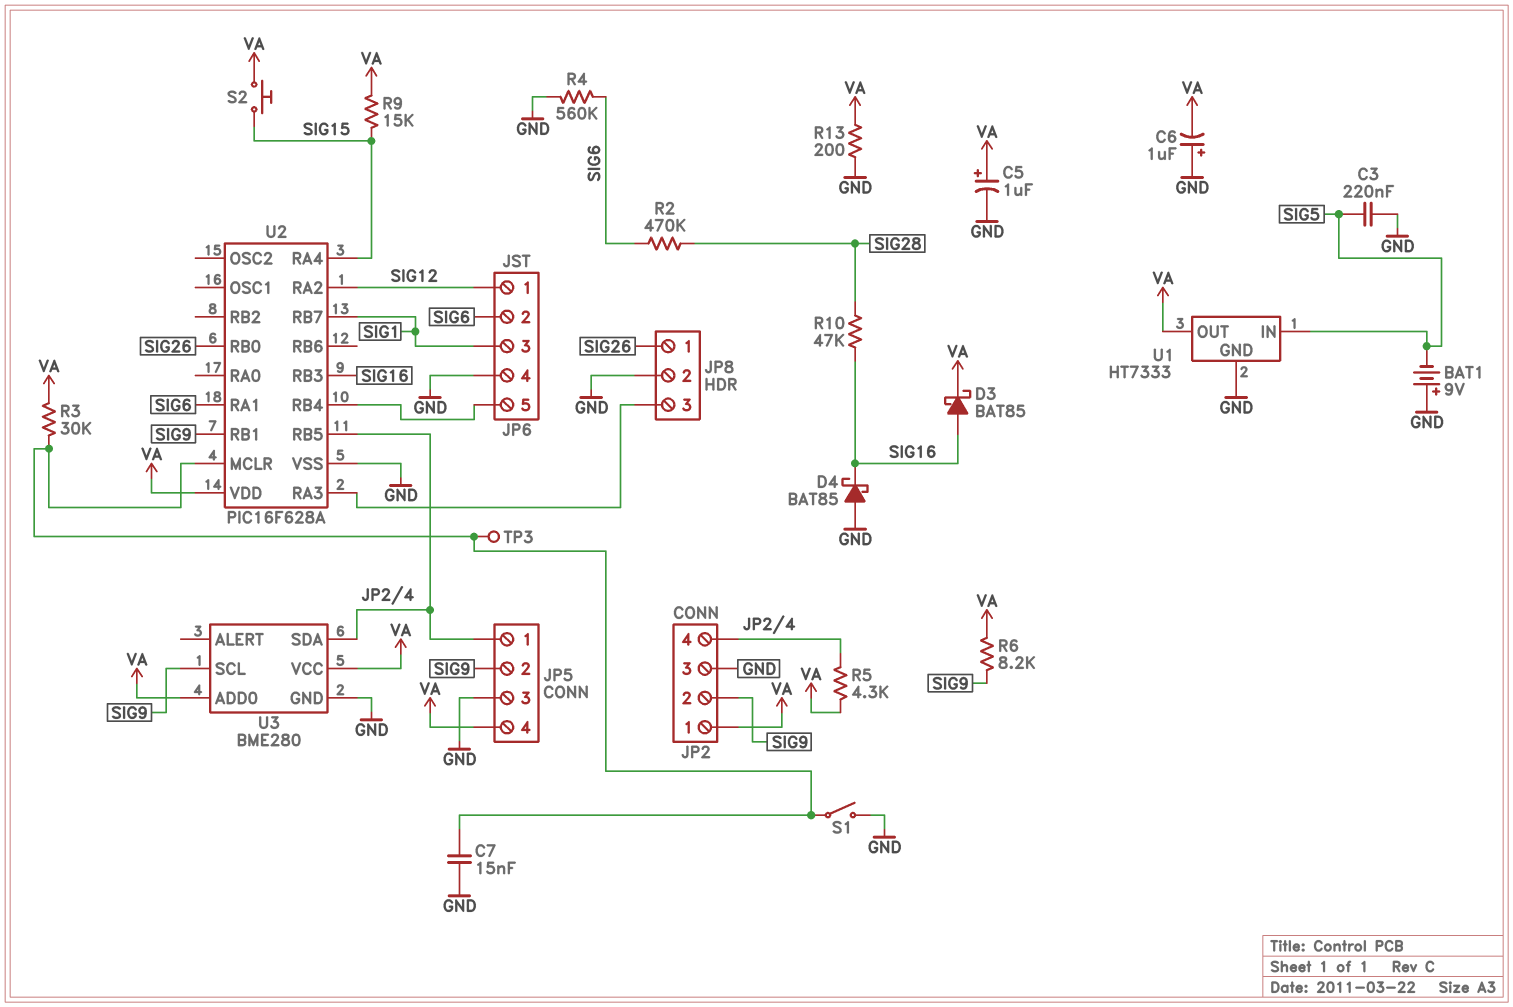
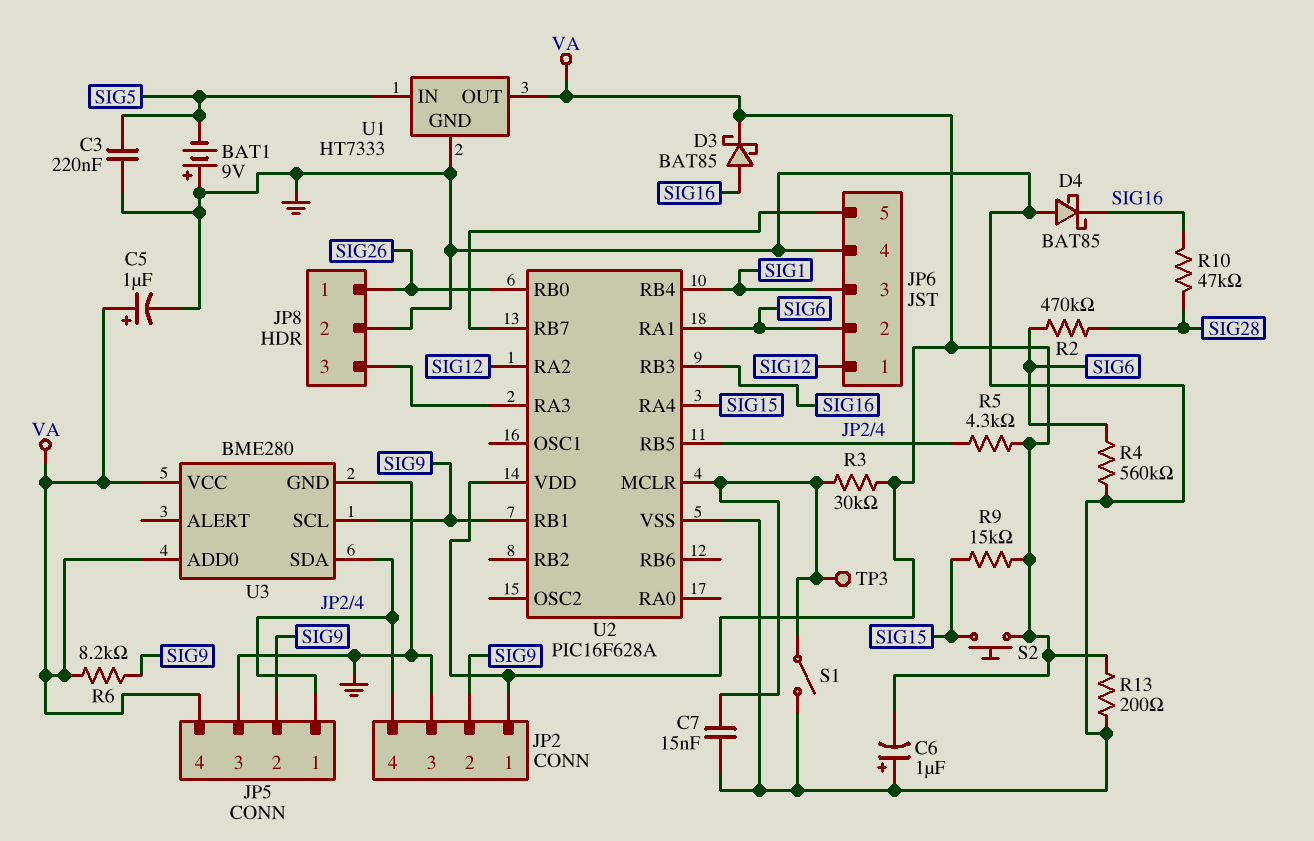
U2 pin RB4: JP6/5 -> SIG1
U2 pin RB7: SIG1 -> JP6/5

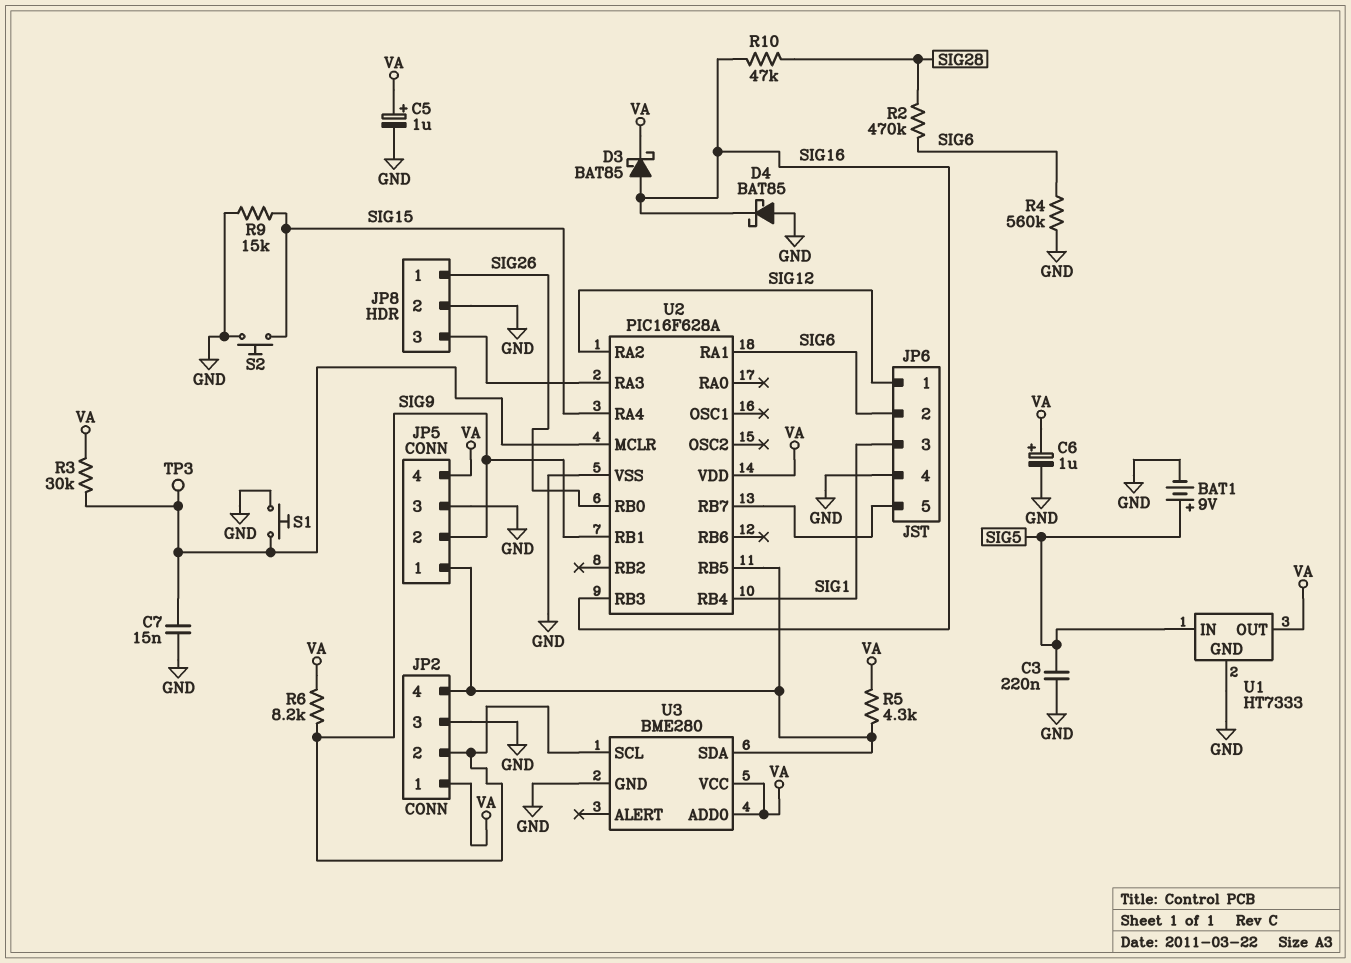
BAT1: 9V (plus GND, minus SIG5) -> 9V (plus SIG5, minus GND)
C6: 1uF (plus GND, minus VA) -> 1uF (plus VA, minus GND)
R9: 15k (SIG15, VA) -> 15k (GND, SIG15)
R13: 200 (GND, VA) -> none
S1: switch (GND, U2/MCLR) -> button (GND, U2/MCLR)
S2: button (SIG15, VA) -> button (GND, SIG15)

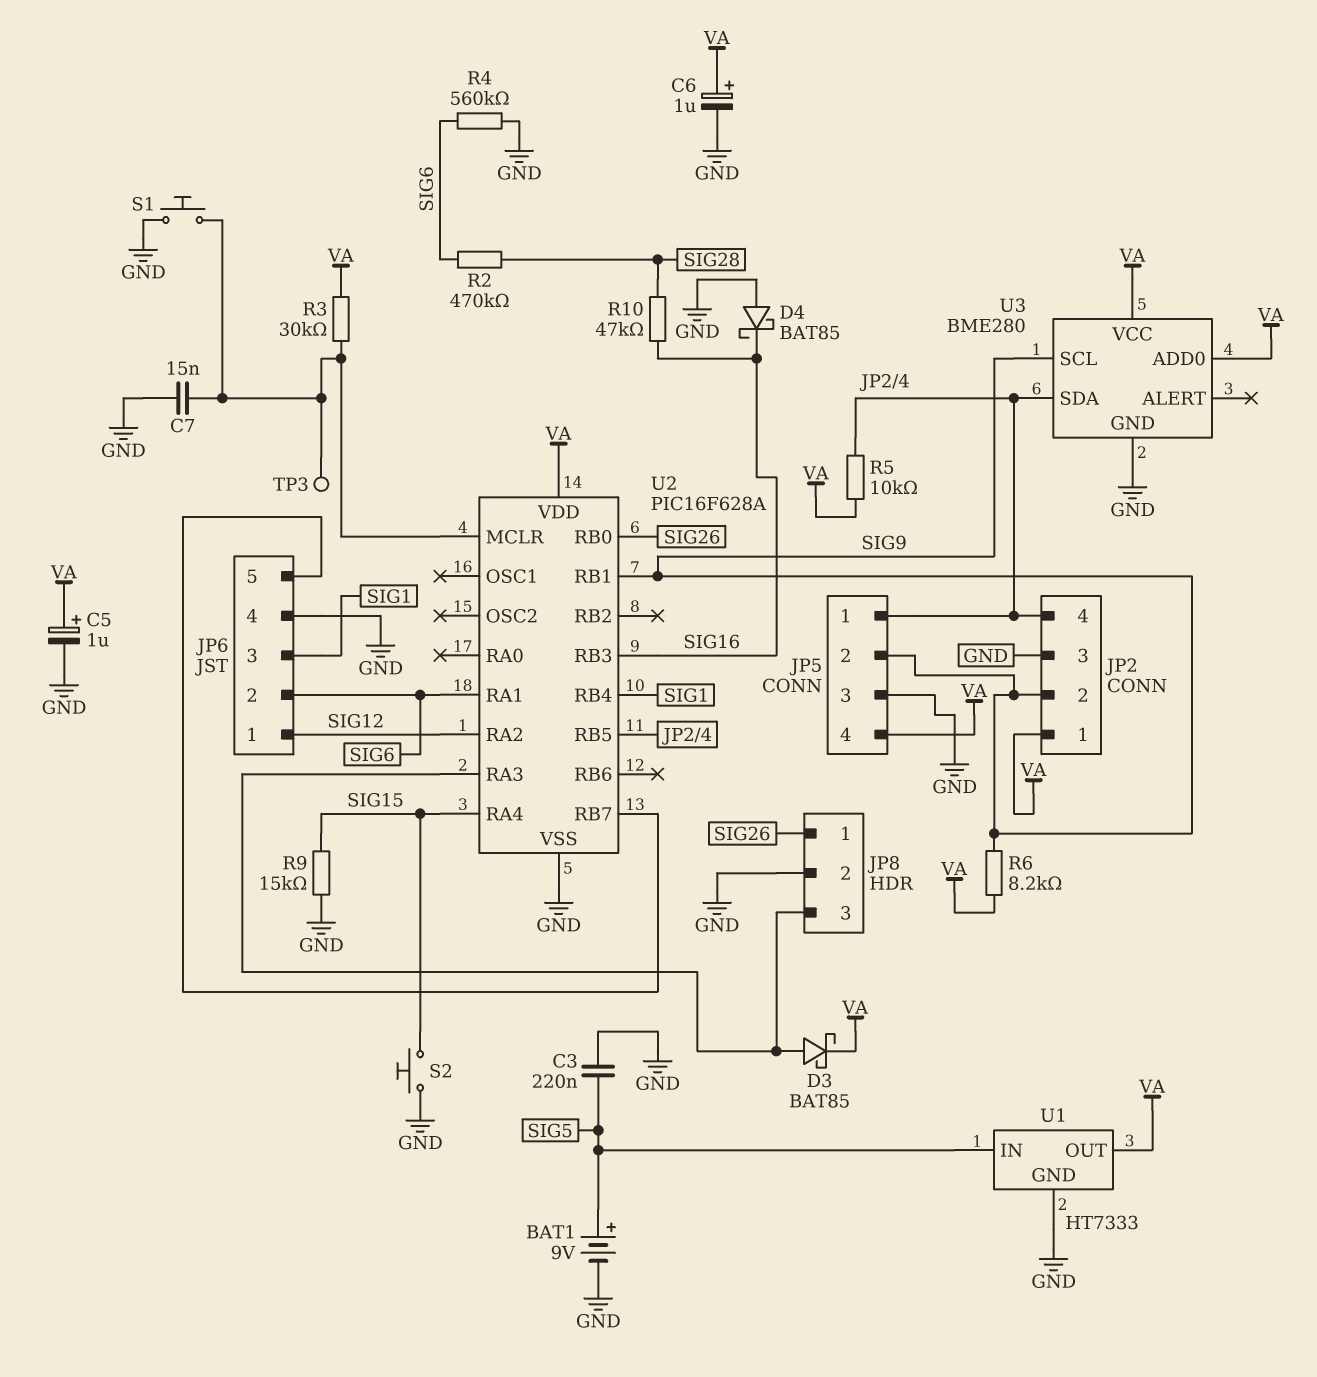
D3: schottky BAT85 (A SIG16, K VA) -> schottky BAT85 (A JP8/3, K VA)
R5: 4.3k (JP2/4, VA) -> 10k (JP2/4, VA)

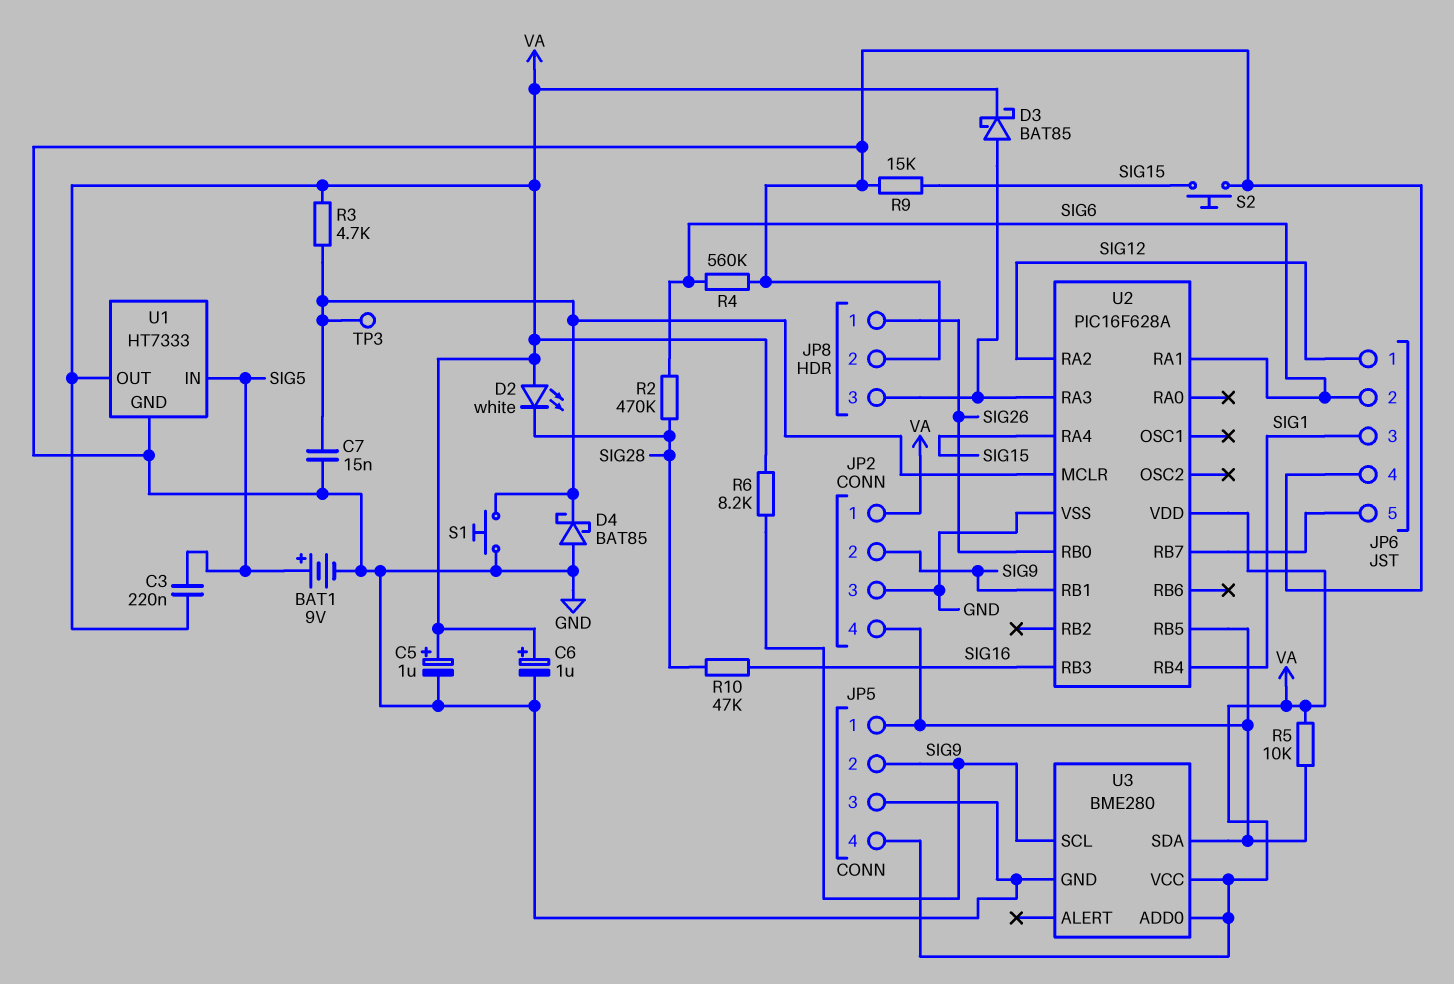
C3: 220nF (GND, SIG5) -> 220nF (SIG5, VA)
D2: none -> LED white (A VA, K SIG28)
D4: schottky BAT85 (A GND, K SIG16) -> schottky BAT85 (A GND, K U2/MCLR)
R3: 30k (U2/MCLR, VA) -> 4.7k (U2/MCLR, VA)

